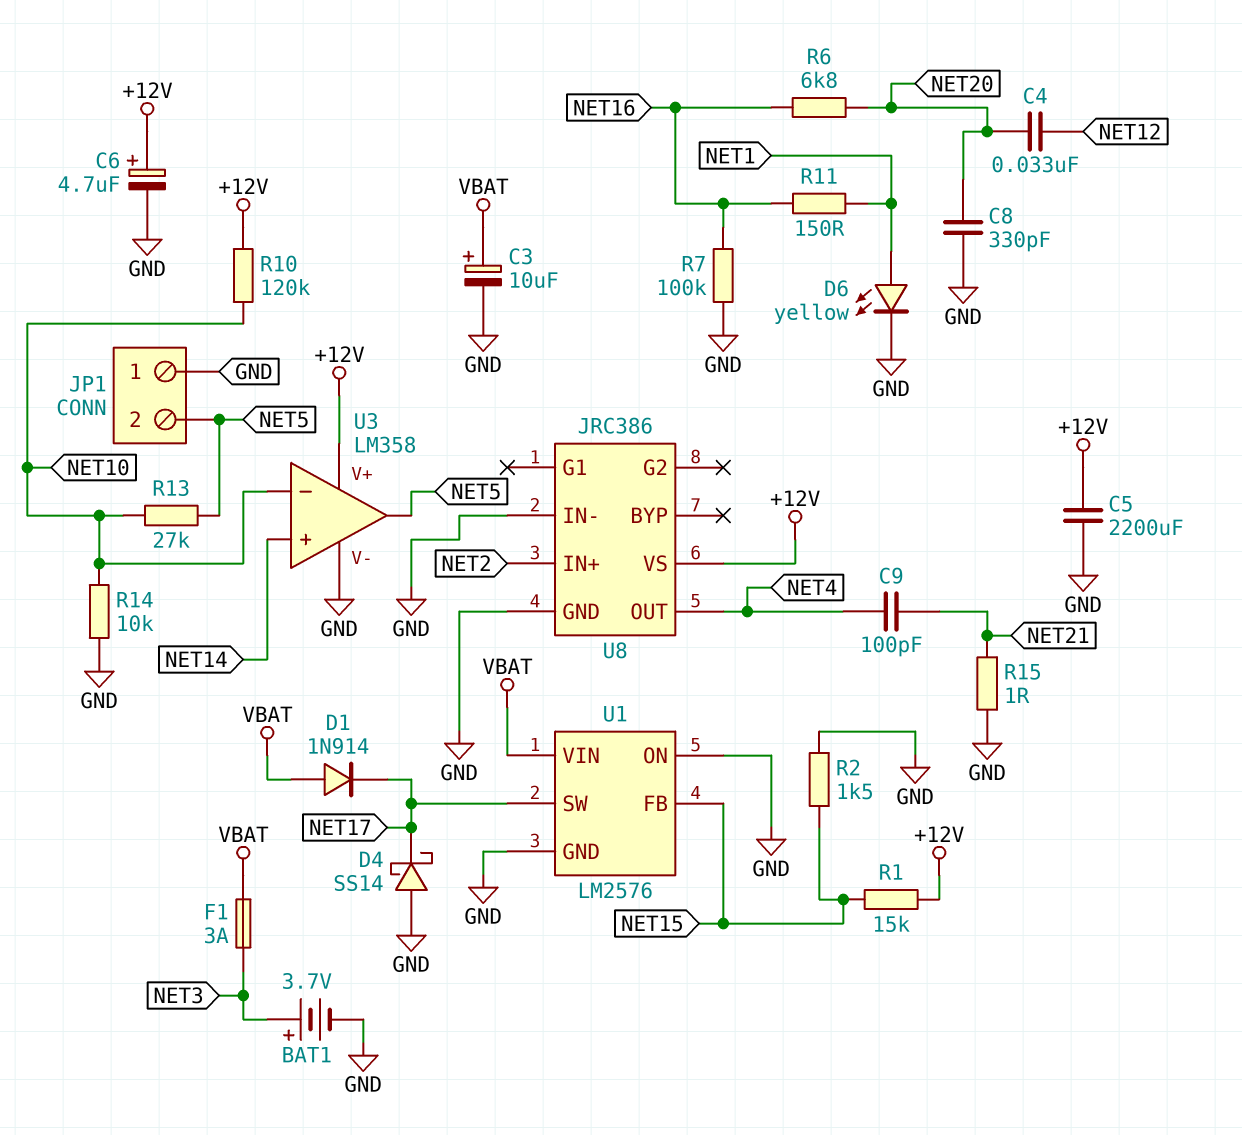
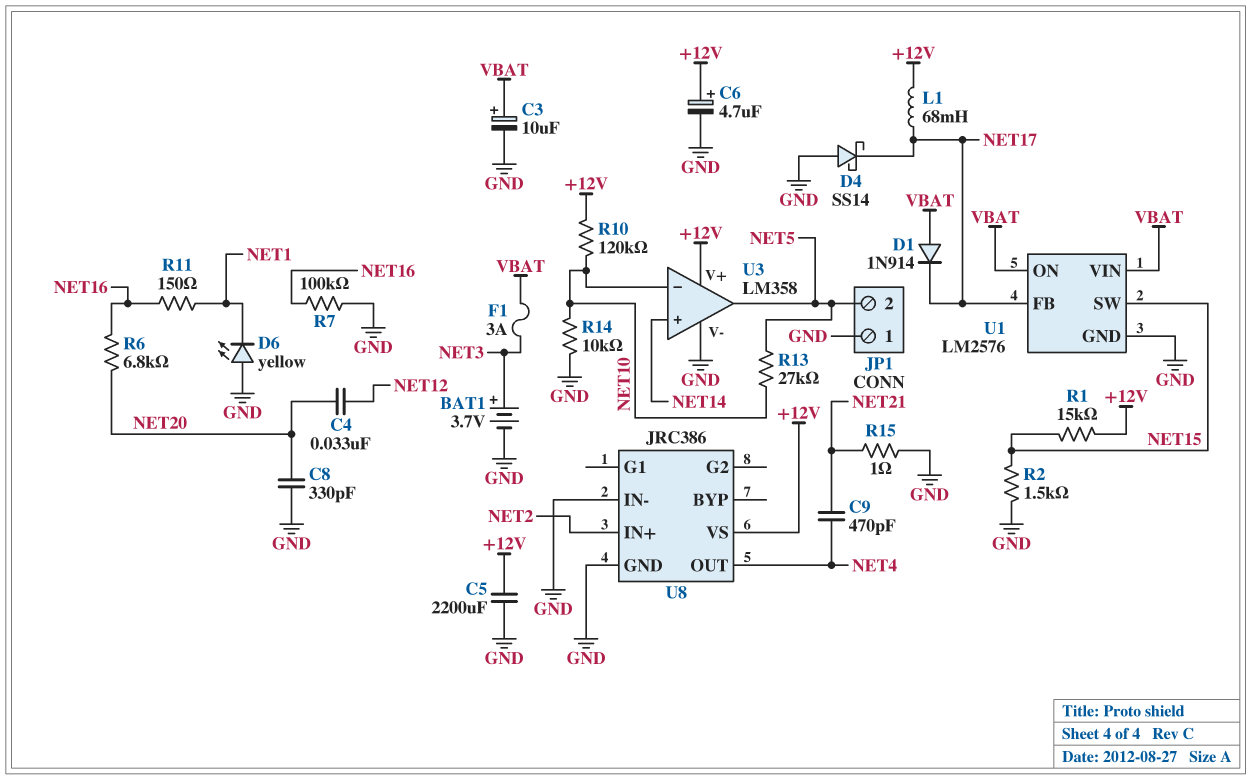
C9: 100pF (NET4, NET21) -> 470pF (NET4, NET21)
D6: LED yellow (A NET1, K GND) -> LED yellow (A GND, K NET1)
L1: none -> 68mH (+12V, NET17)
U1 pin FB: NET15 -> NET17
U1 pin ON: GND -> VBAT
U1 pin SW: NET17 -> NET15

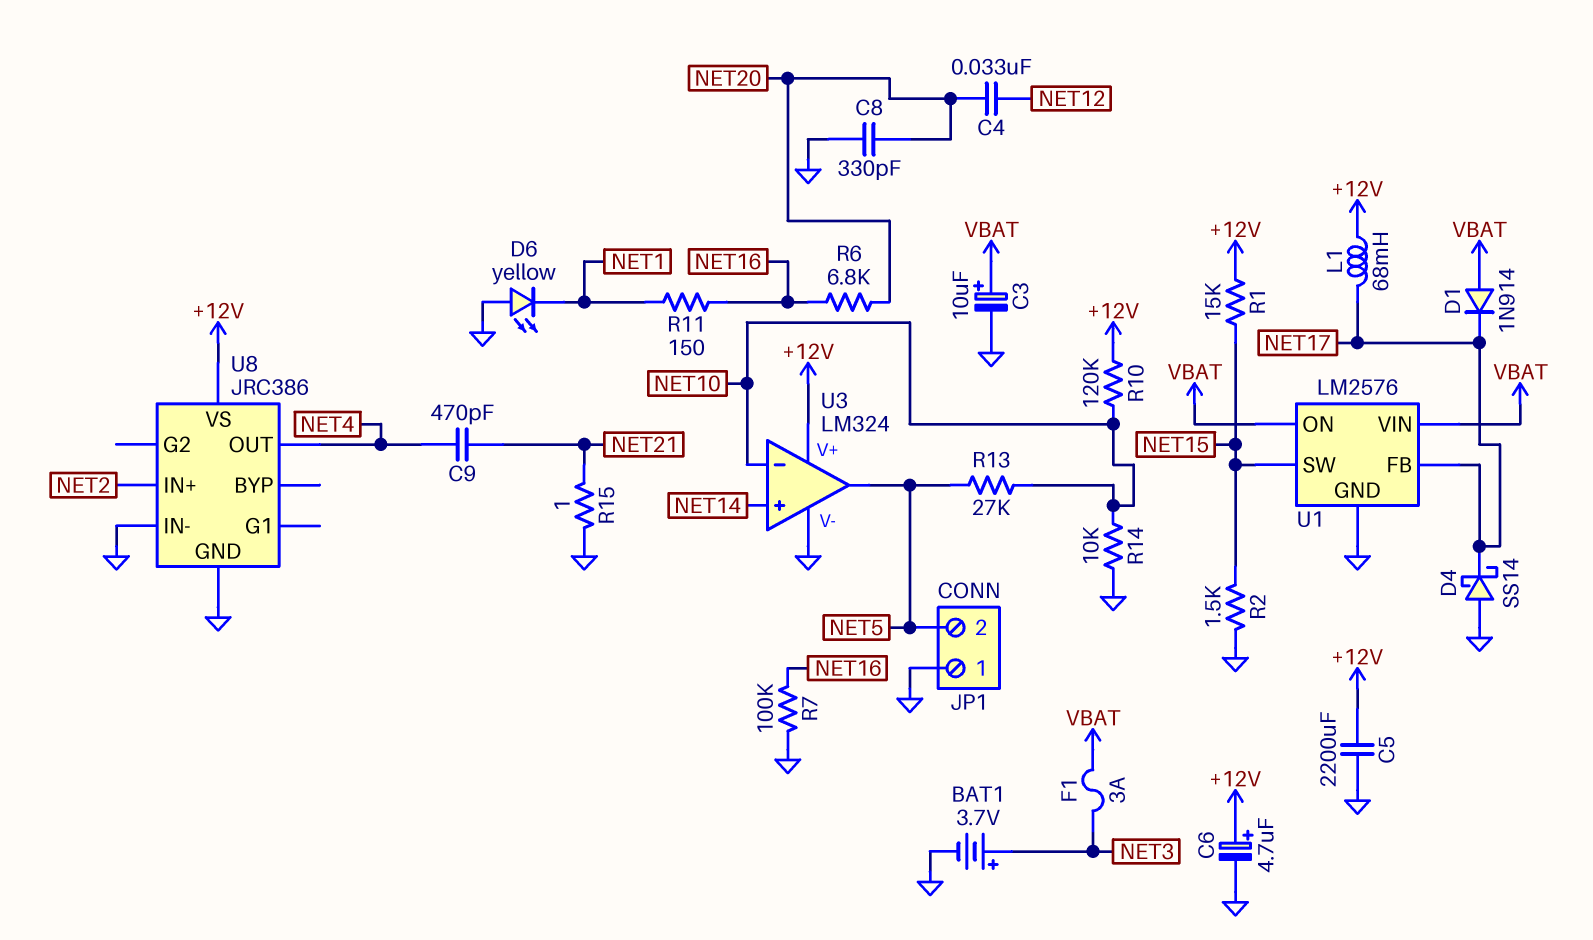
U3: LM358 -> LM324

